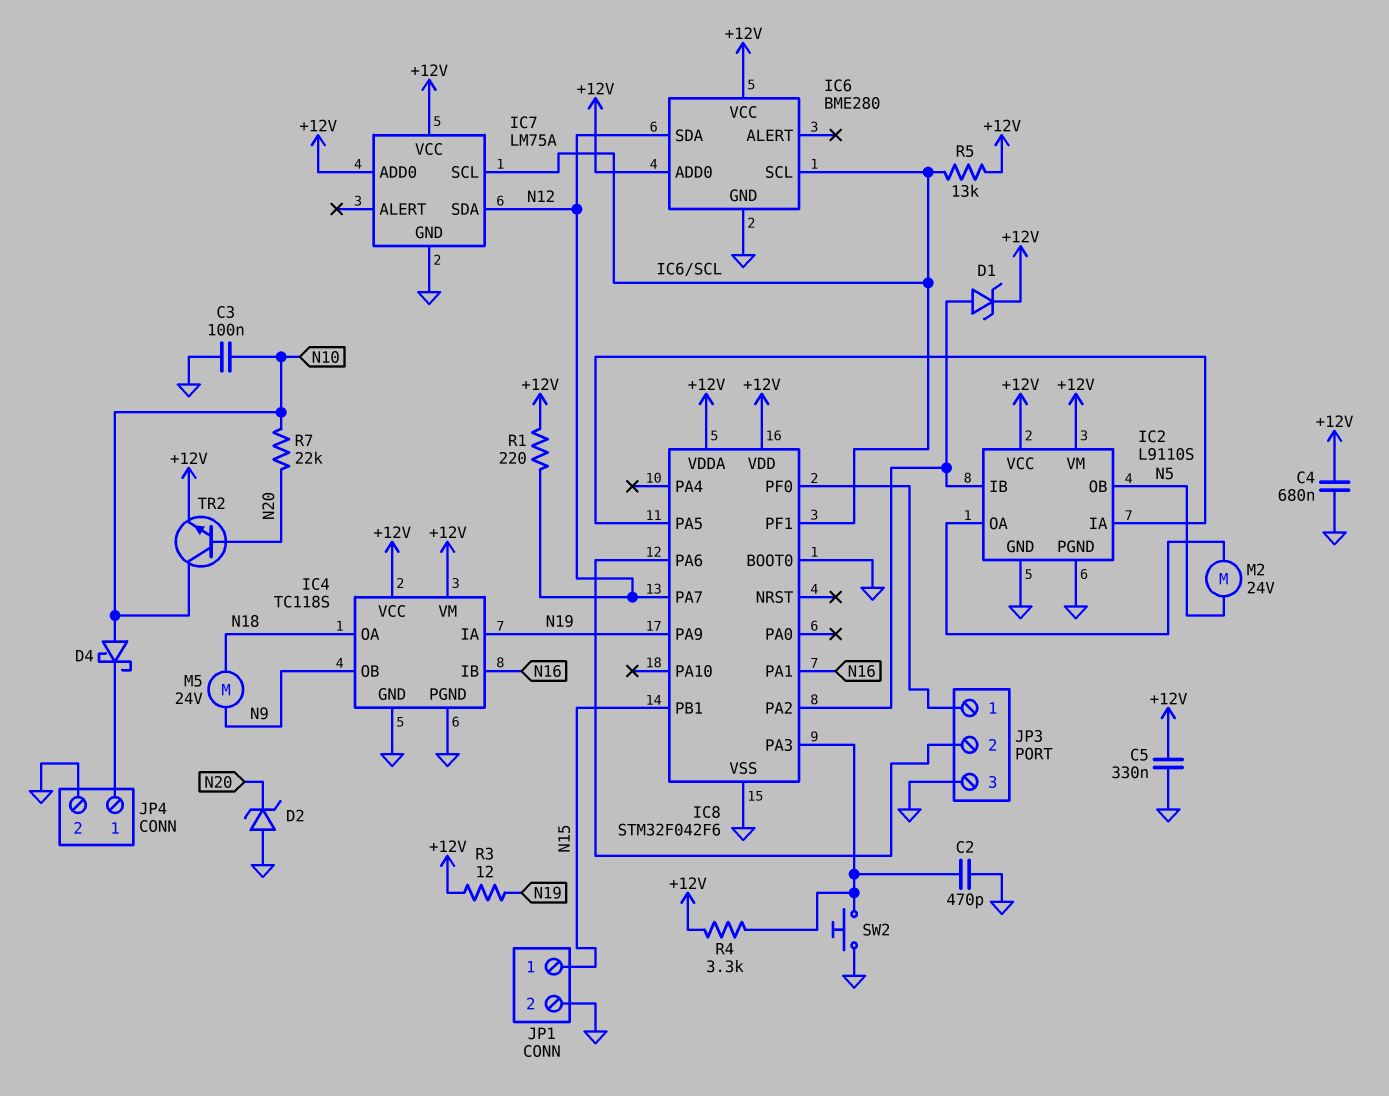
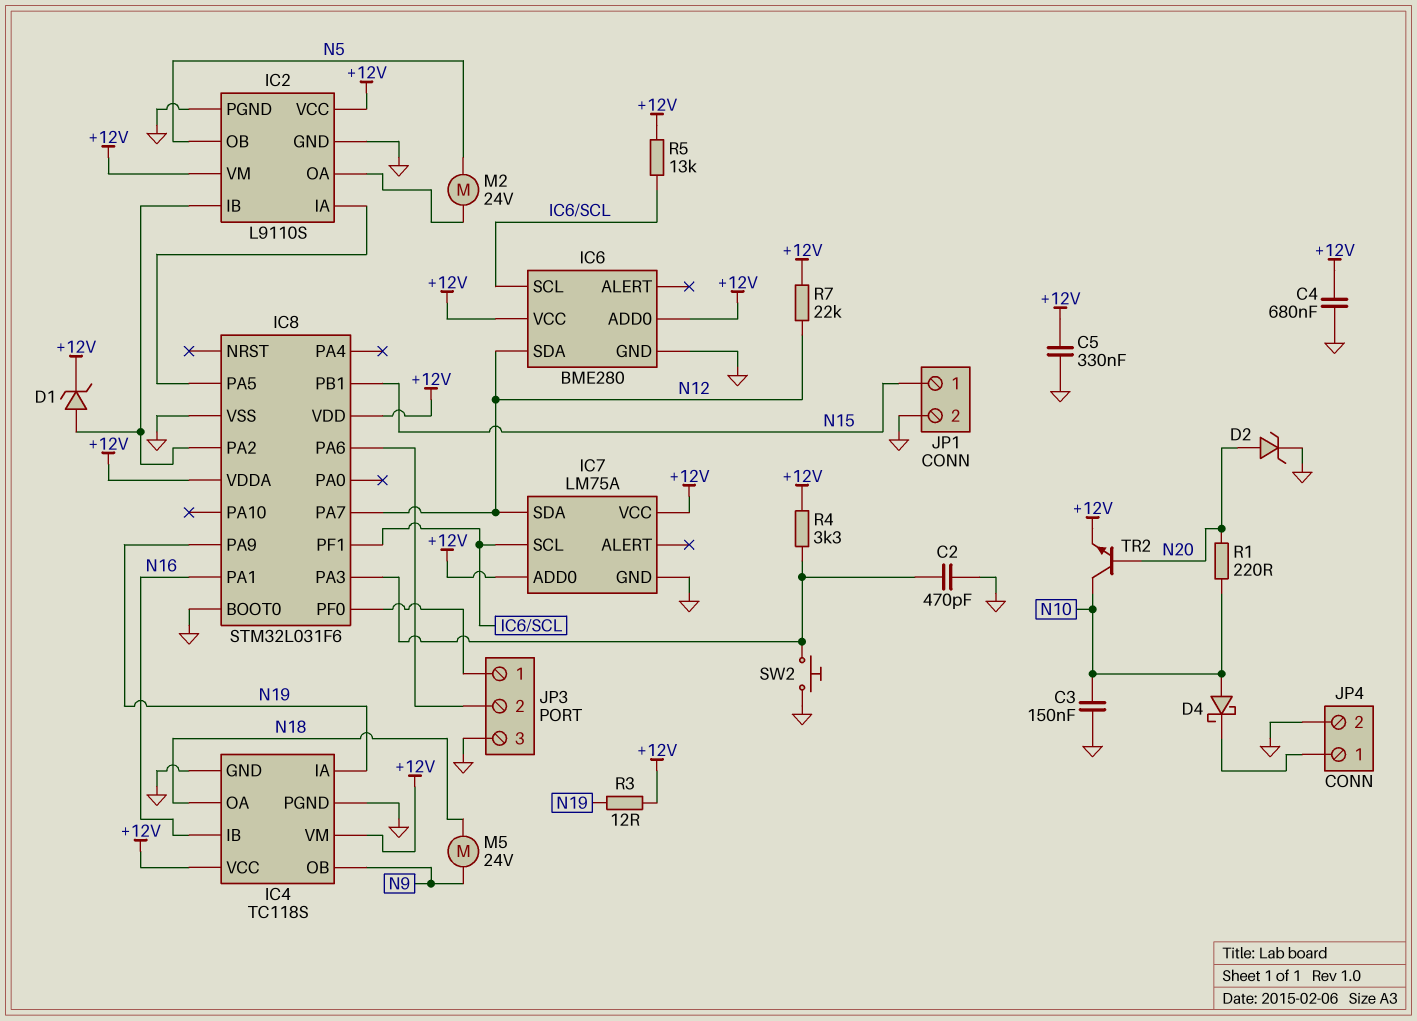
C3: 100nF (GND, N10) -> 150nF (GND, N10)
D2: zener (A GND, K N20) -> zener (A N20, K GND)
IC8: STM32F042F6 -> STM32L031F6
R1: 220 (+12V, N12) -> 220 (N10, N20)
R7: 22k (N10, N20) -> 22k (+12V, N12)

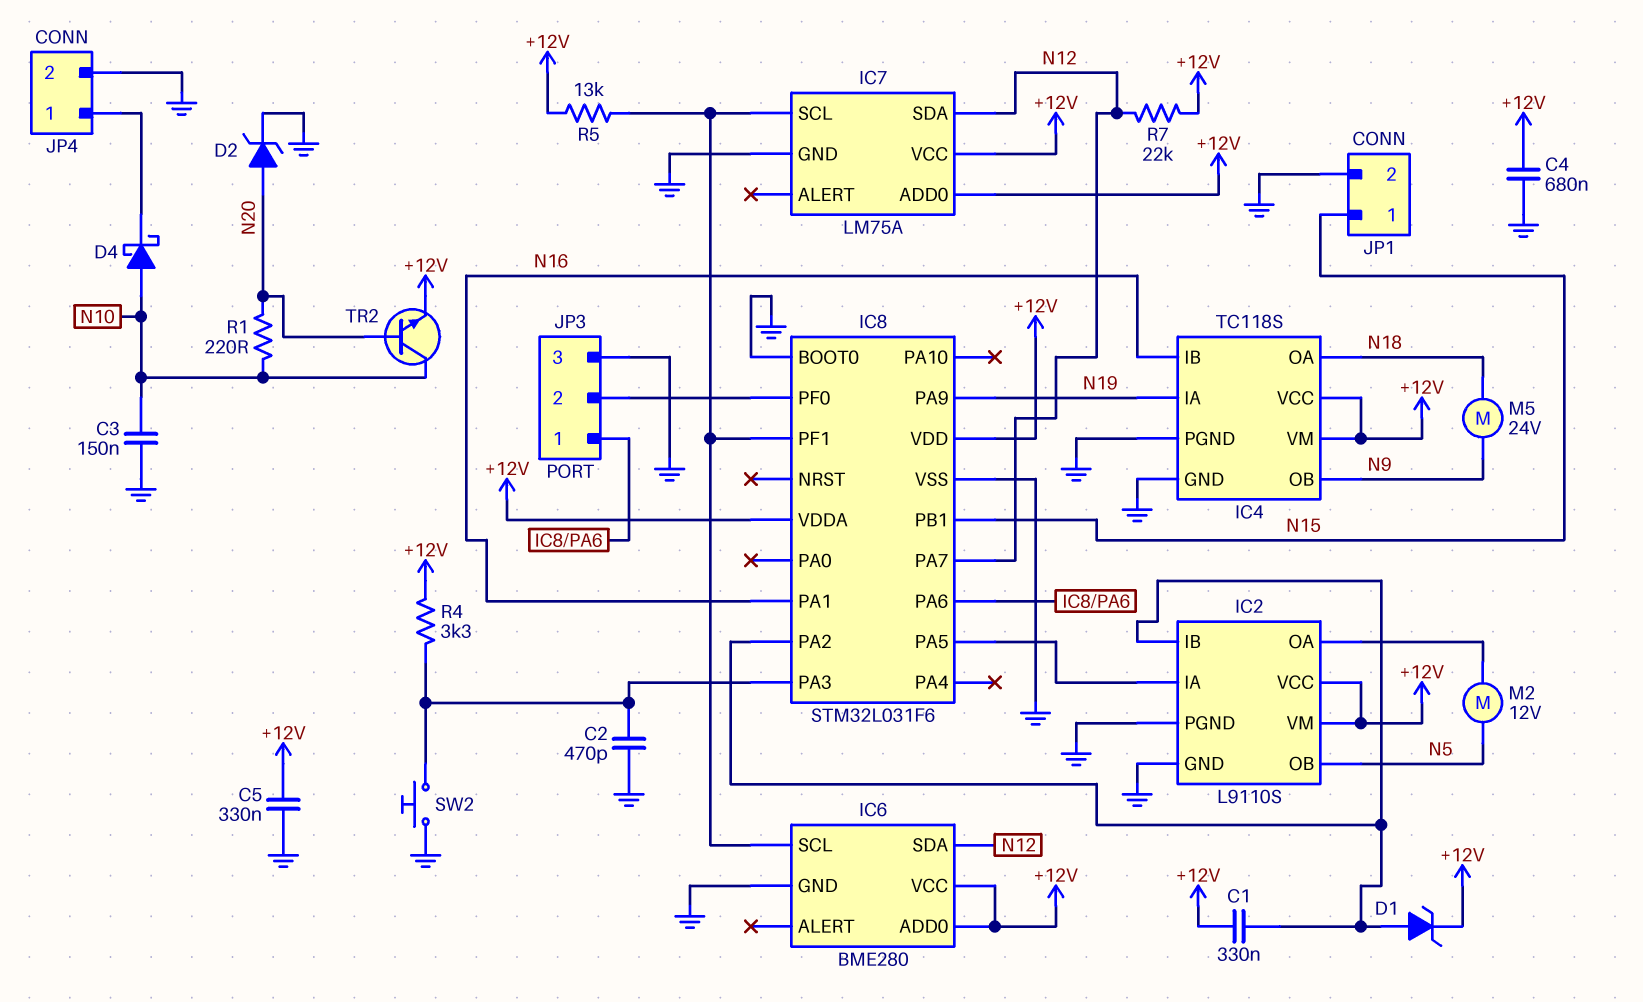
C1: none -> 330nF (+12V, IC2/IB)
JP3 pin 1: IC8/PF0 -> IC8/PA6
JP3 pin 2: IC8/PA6 -> IC8/PF0
M2: motor 24V (IC2/OA, N5) -> motor 12V (IC2/OA, N5)
R3: 12 (+12V, N19) -> none

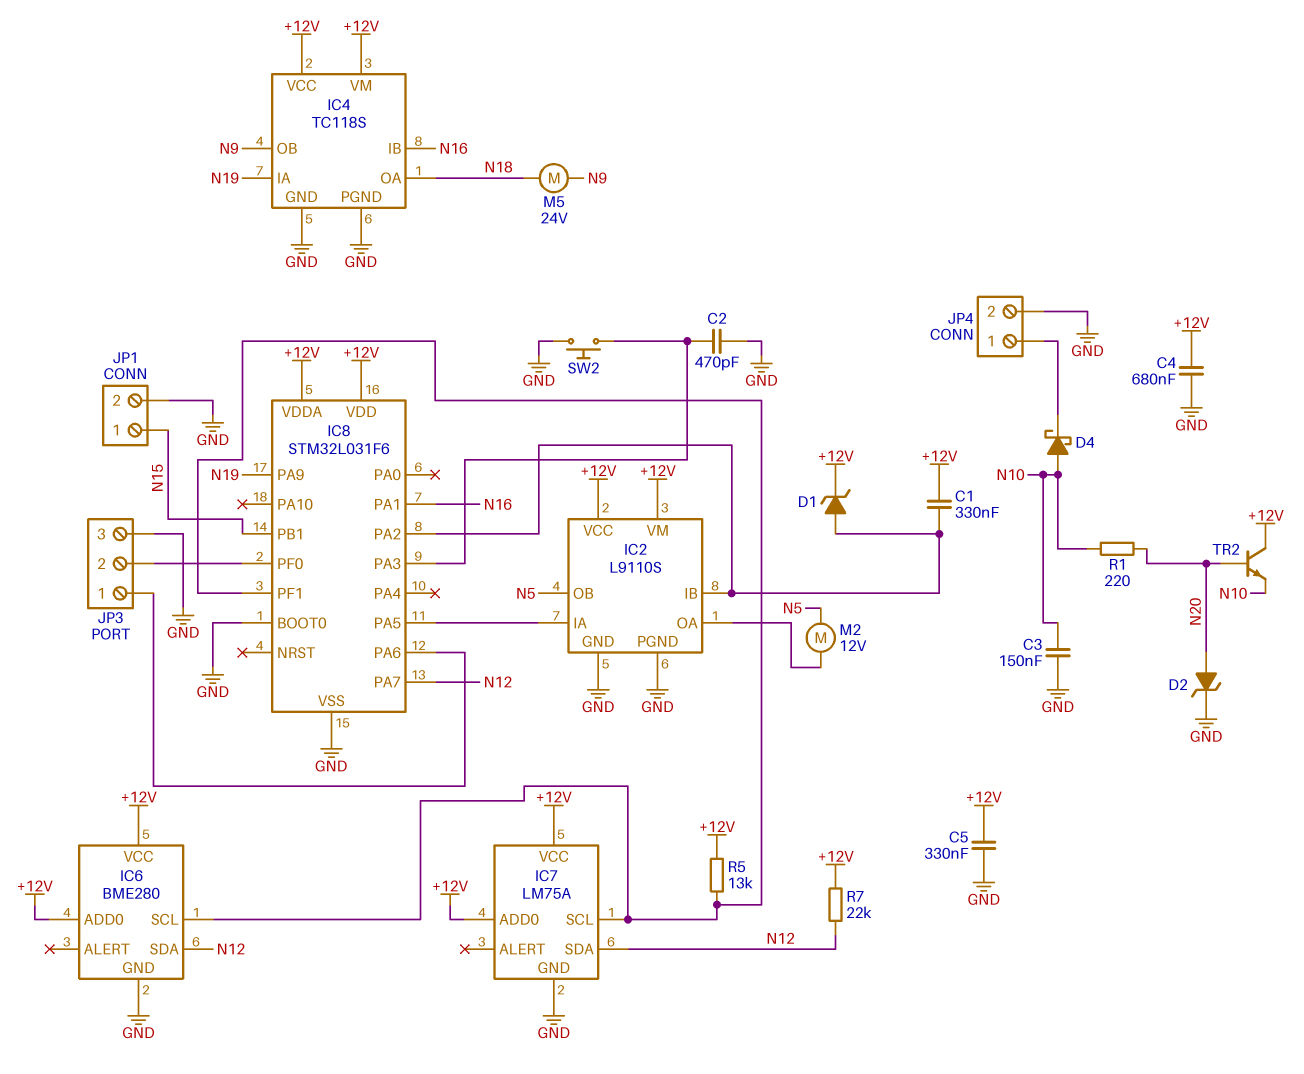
R4: 3.3k (+12V, IC8/PA3) -> none
TR2: NPN (B N20, C N10, E +12V) -> NPN (B N20, C +12V, E N10)

